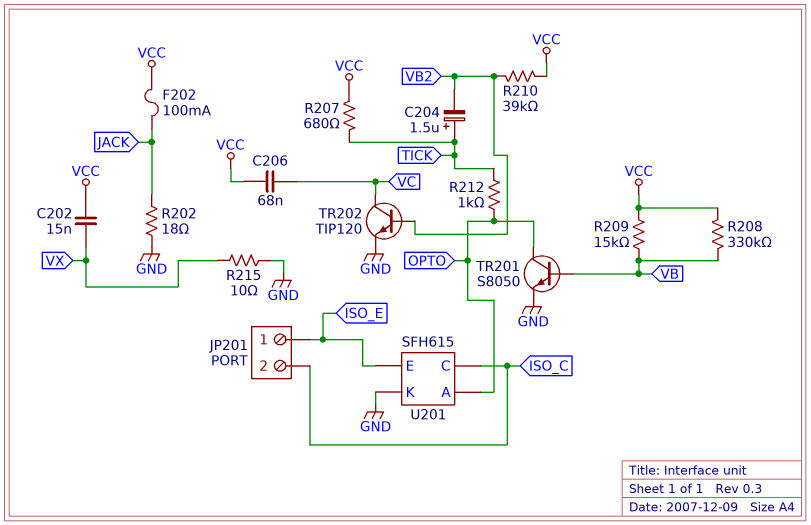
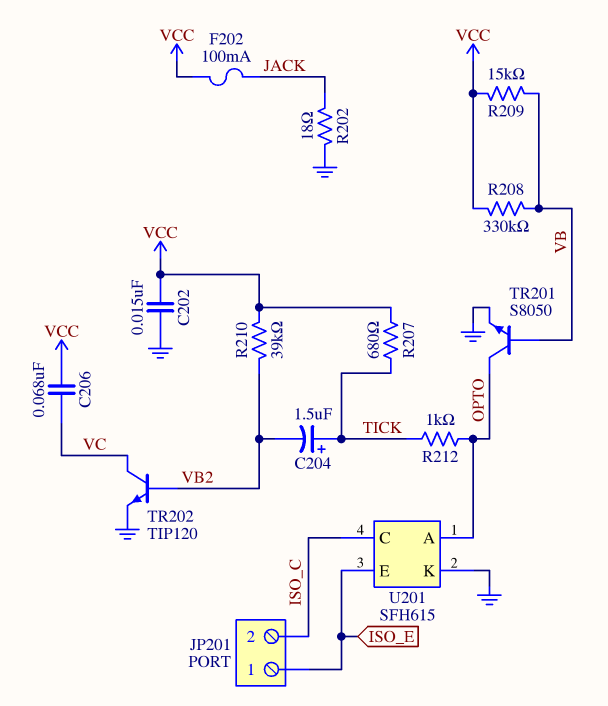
C202: 15nF (VCC, VX) -> 15nF (GND, VCC)
R215: 10 (GND, VX) -> none

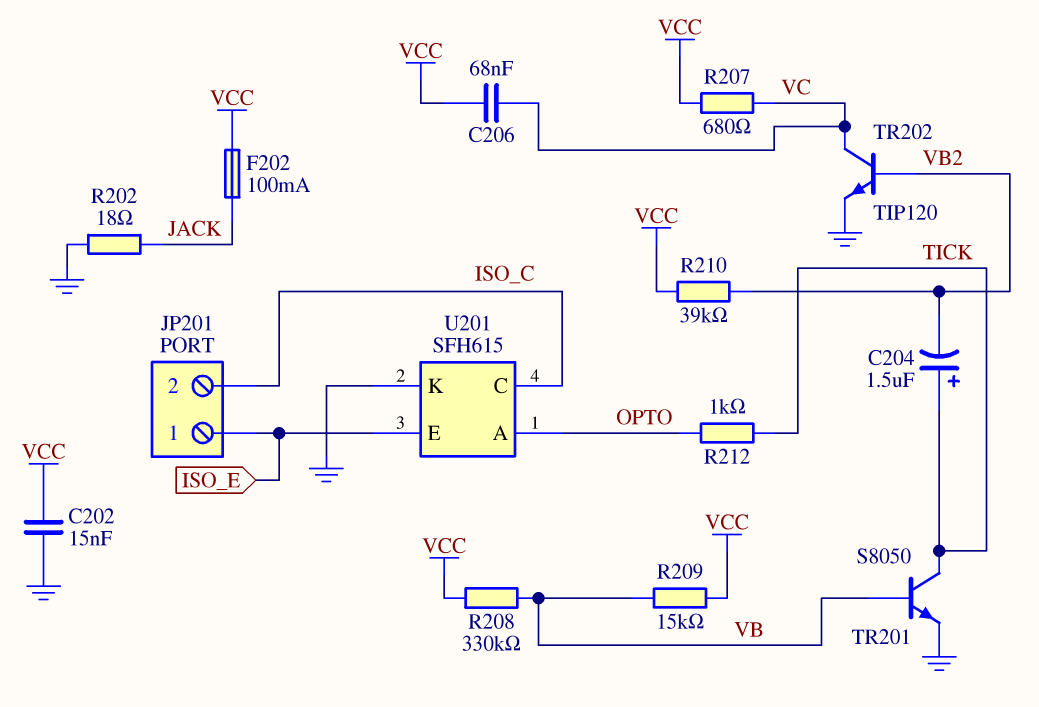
R207: 680 (TICK, VCC) -> 680 (VC, VCC)
TR201: NPN S8050 (B VB, C OPTO, E GND) -> NPN S8050 (B VB, C TICK, E GND)

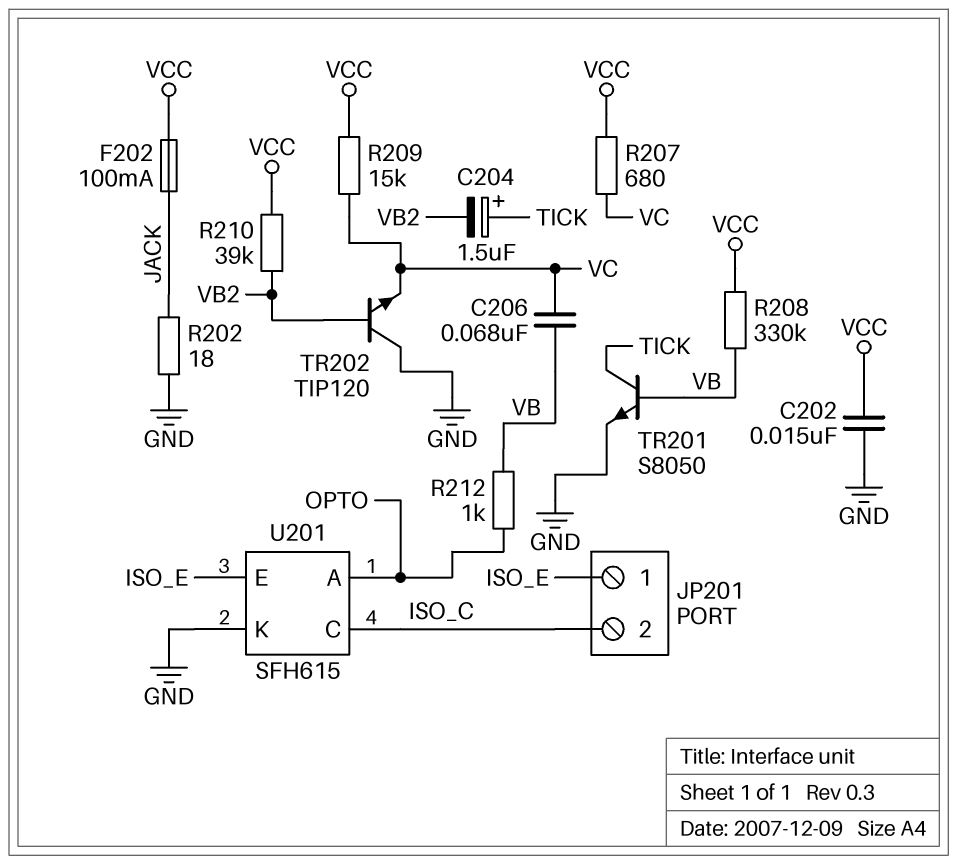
C206: 68nF (VC, VCC) -> 68nF (VB, VC)
R209: 15k (VB, VCC) -> 15k (VC, VCC)
R212: 1k (OPTO, TICK) -> 1k (OPTO, VB)
TR202: NPN TIP120 (B VB2, C VC, E GND) -> NPN TIP120 (B VB2, C GND, E VC)

